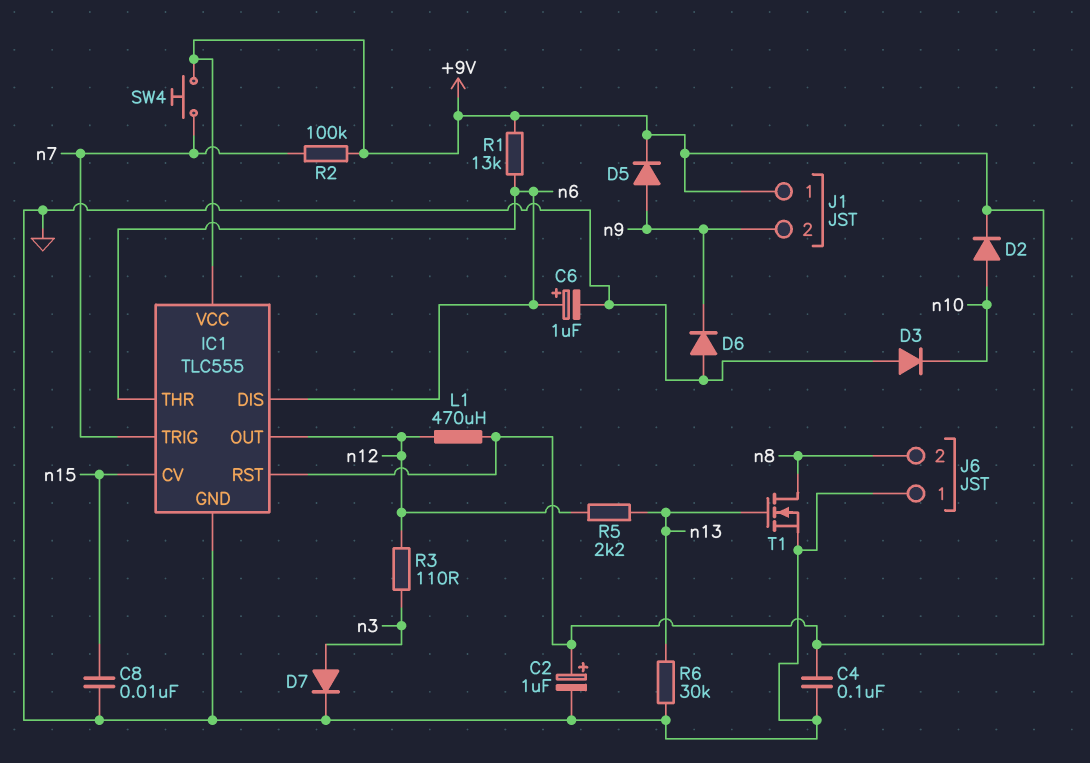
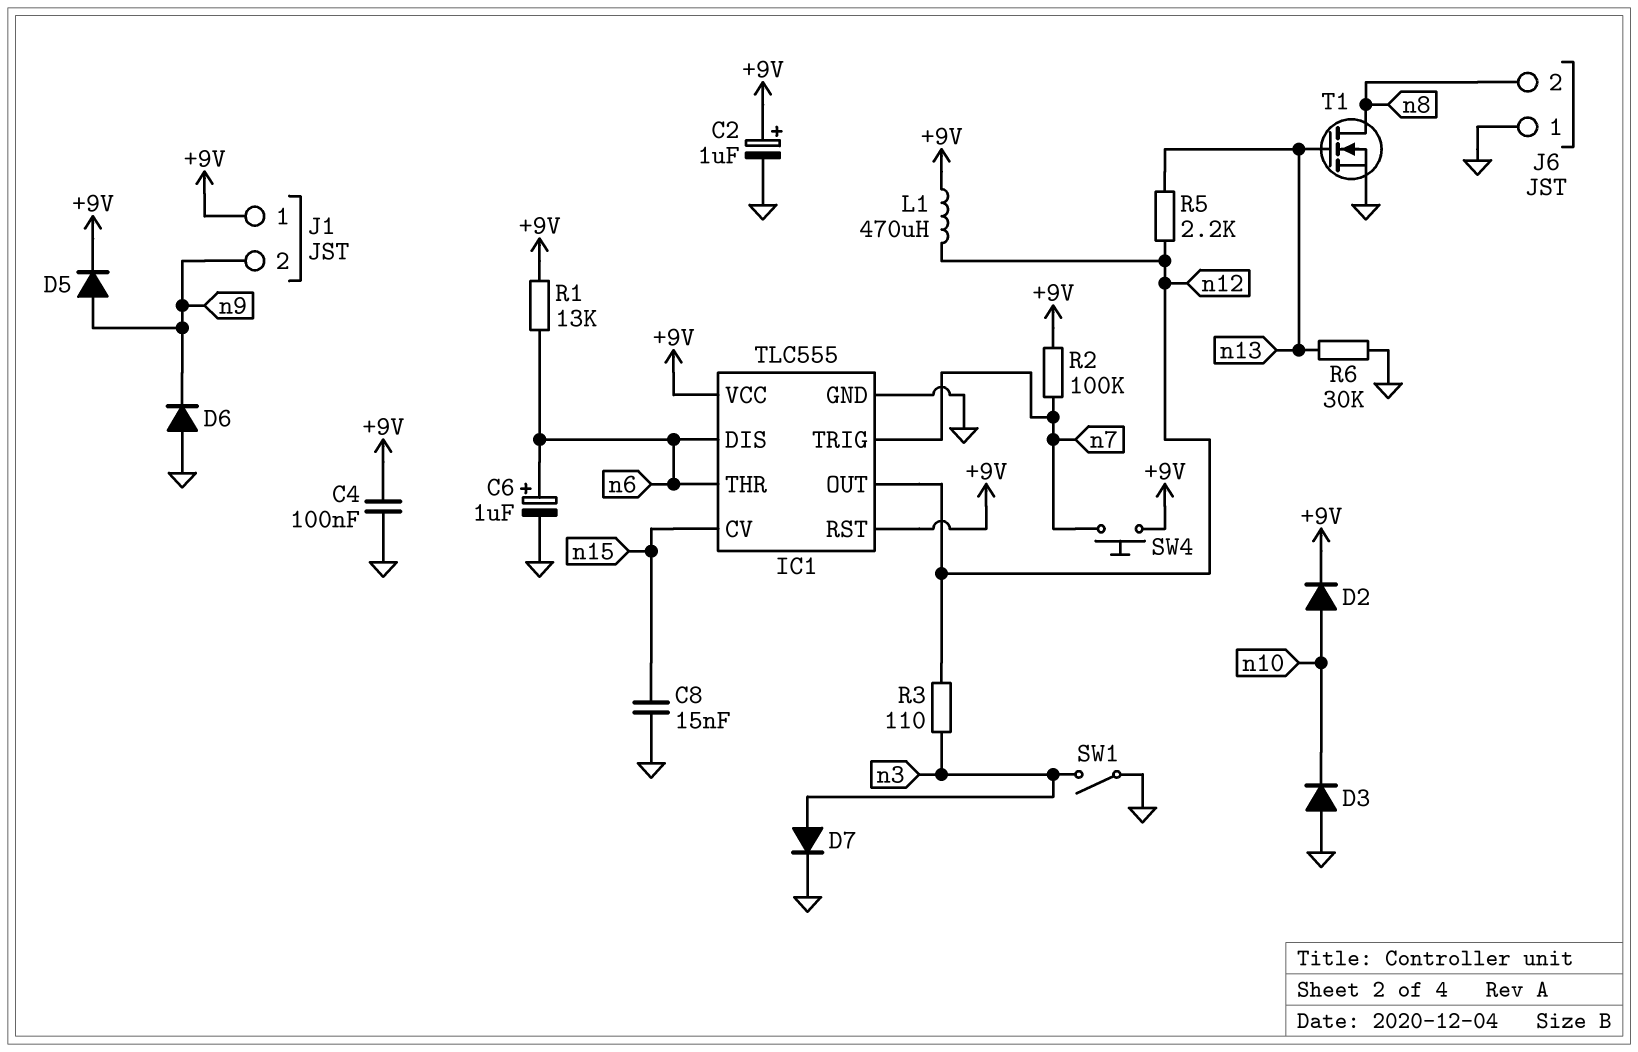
C8: 10nF (GND, n15) -> 15nF (GND, n15)
SW1: none -> switch (GND, n3)

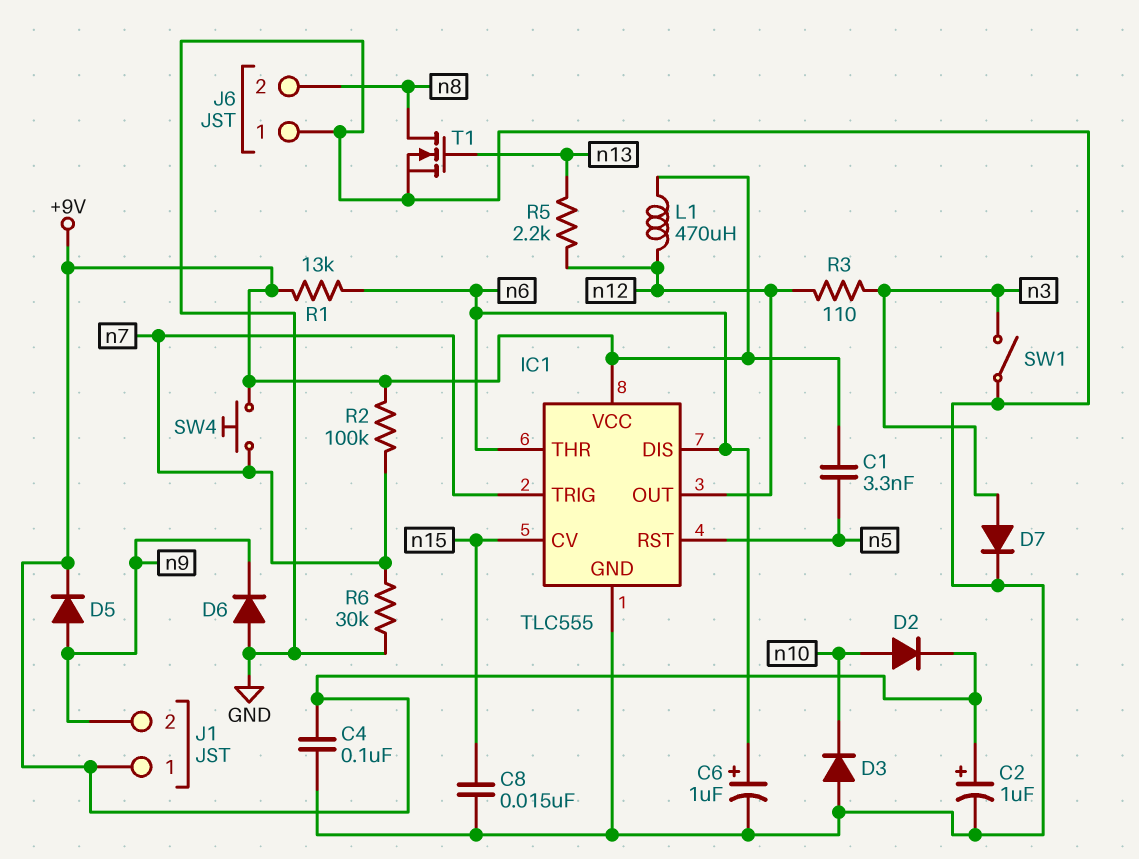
C1: none -> 3.3nF (+9V, n5)
IC1 pin RST: +9V -> n5
R6: 30k (GND, n13) -> 30k (GND, n7)

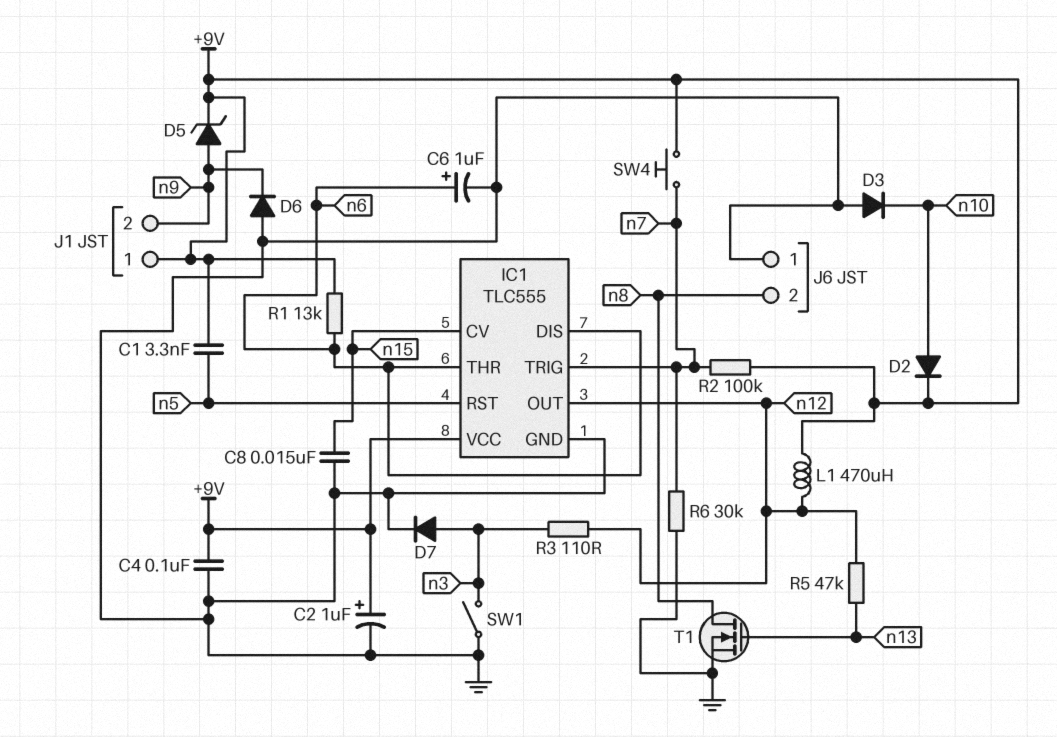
D5: diode (A n9, K +9V) -> zener (A n9, K +9V)
R5: 2.2k (n12, n13) -> 47k (n12, n13)

